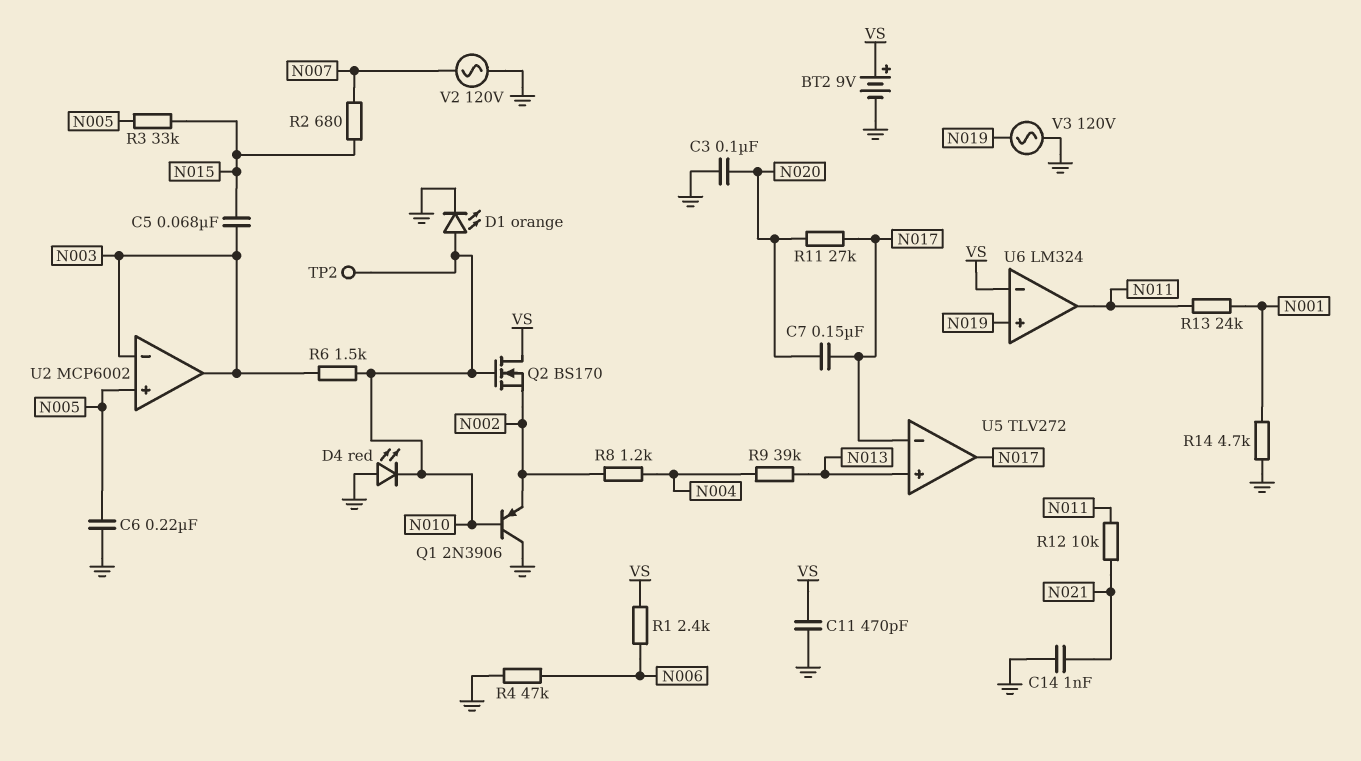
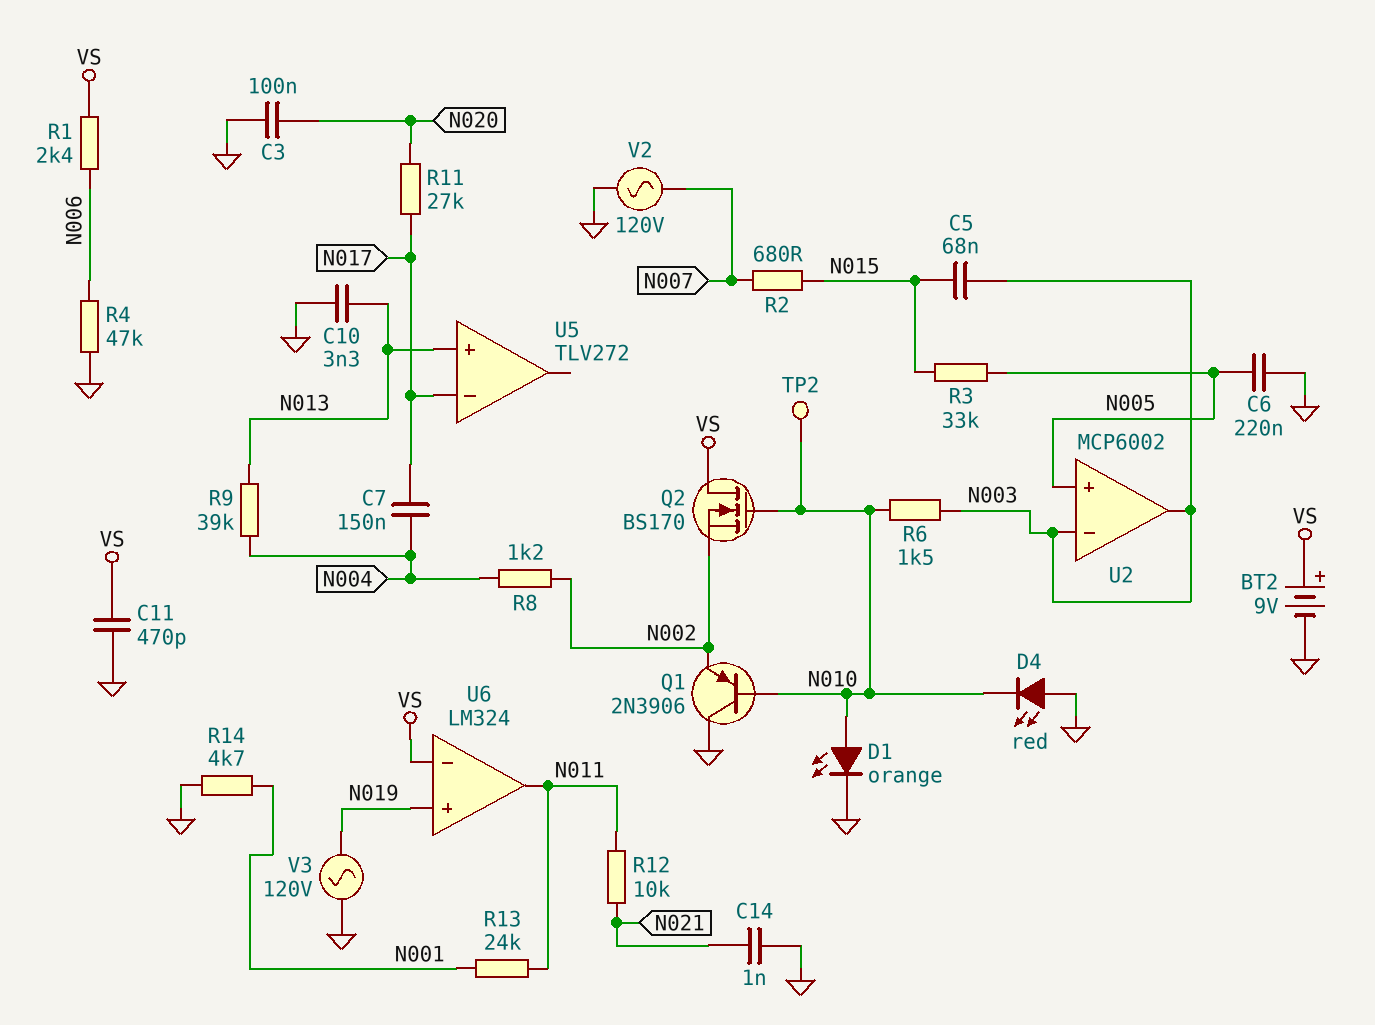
C7: 150nF (N017, N020) -> 150nF (N004, N017)
C10: none -> 3.3nF (GND, N013)
U5 pin out: N017 -> none

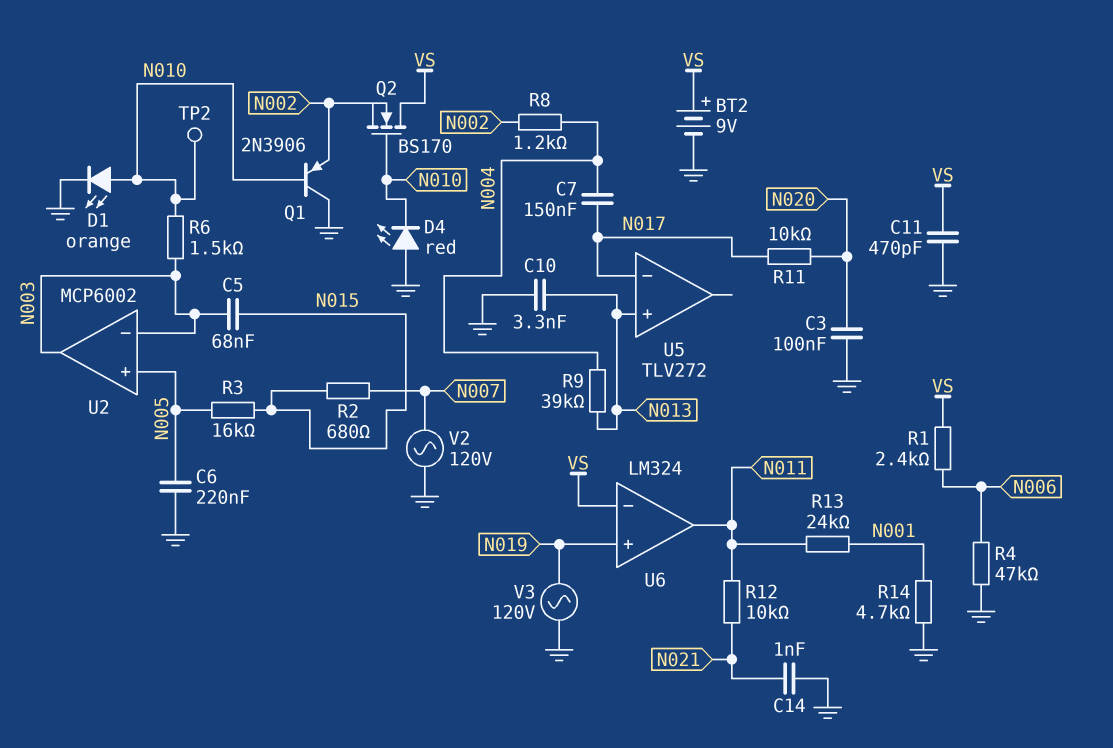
R3: 33k (N005, N015) -> 16k (N005, N015)
R11: 27k (N017, N020) -> 10k (N017, N020)

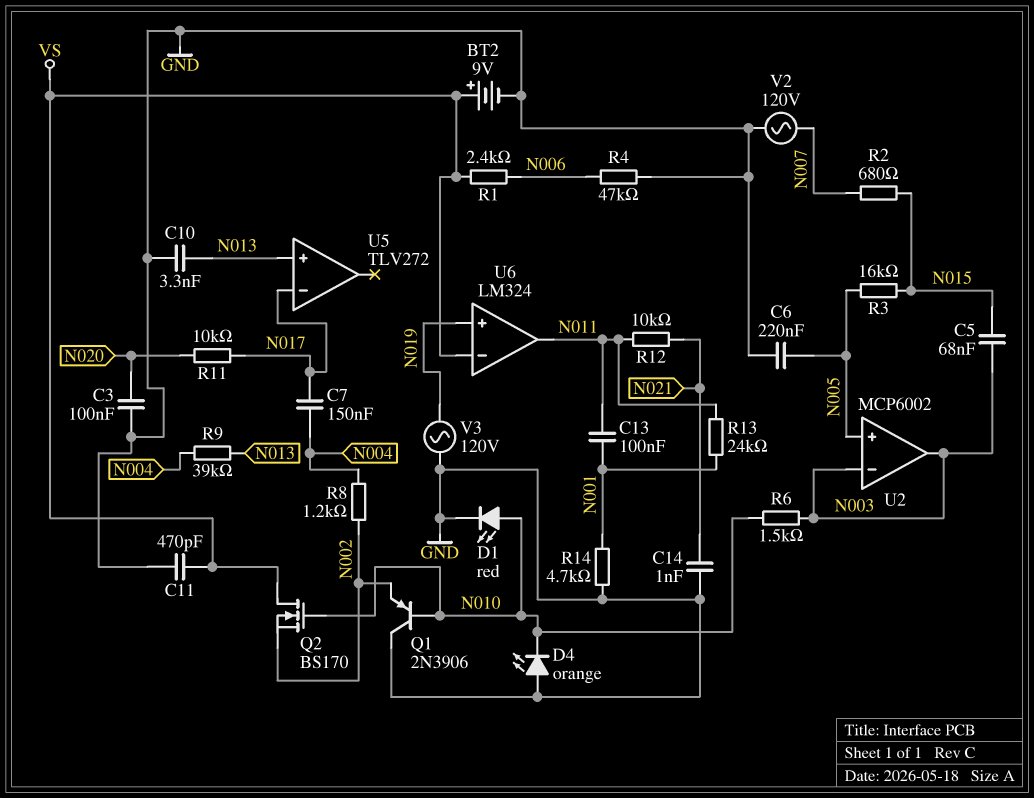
C13: none -> 100nF (N001, N011)
D1: LED orange (A N010, K GND) -> LED red (A N010, K GND)
D4: LED red (A GND, K N010) -> LED orange (A GND, K N010)
TP2: test point (N010) -> none

